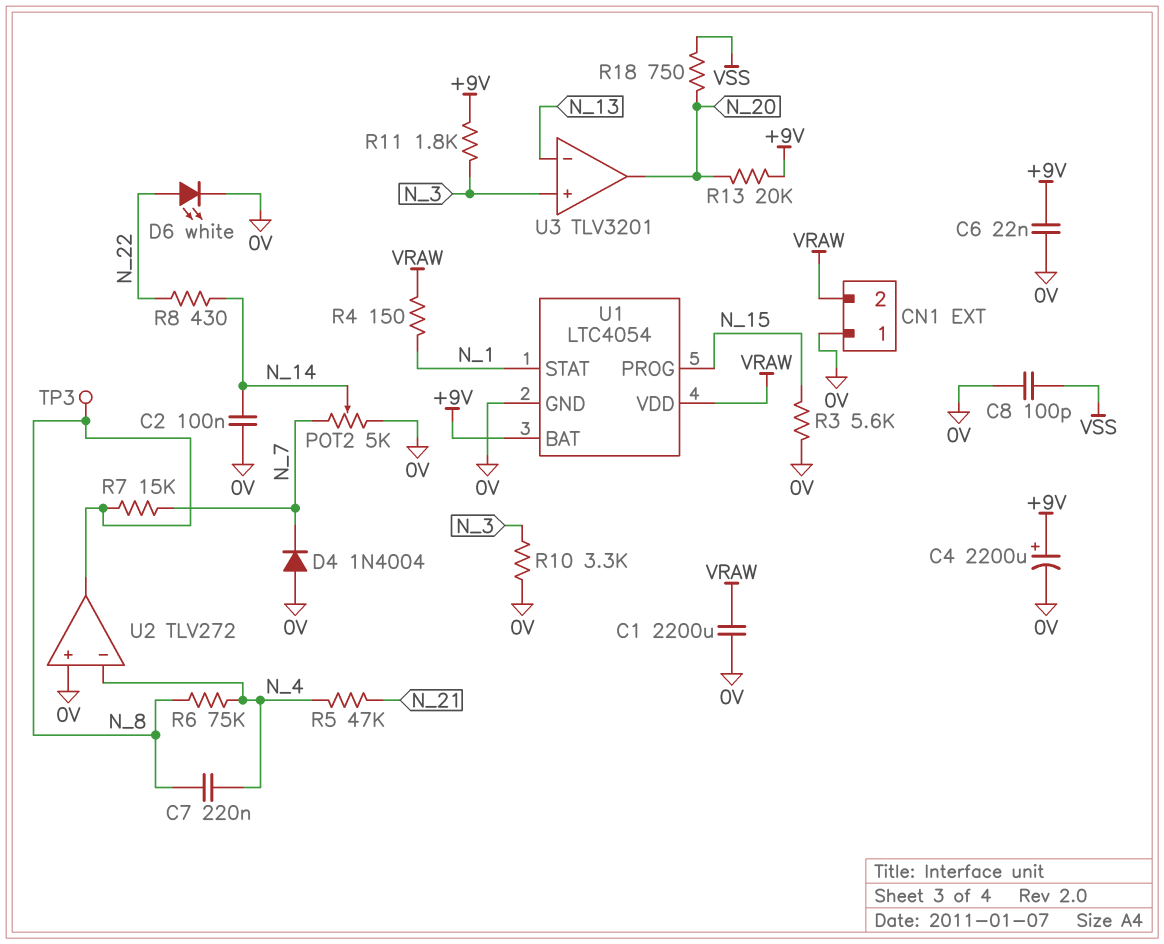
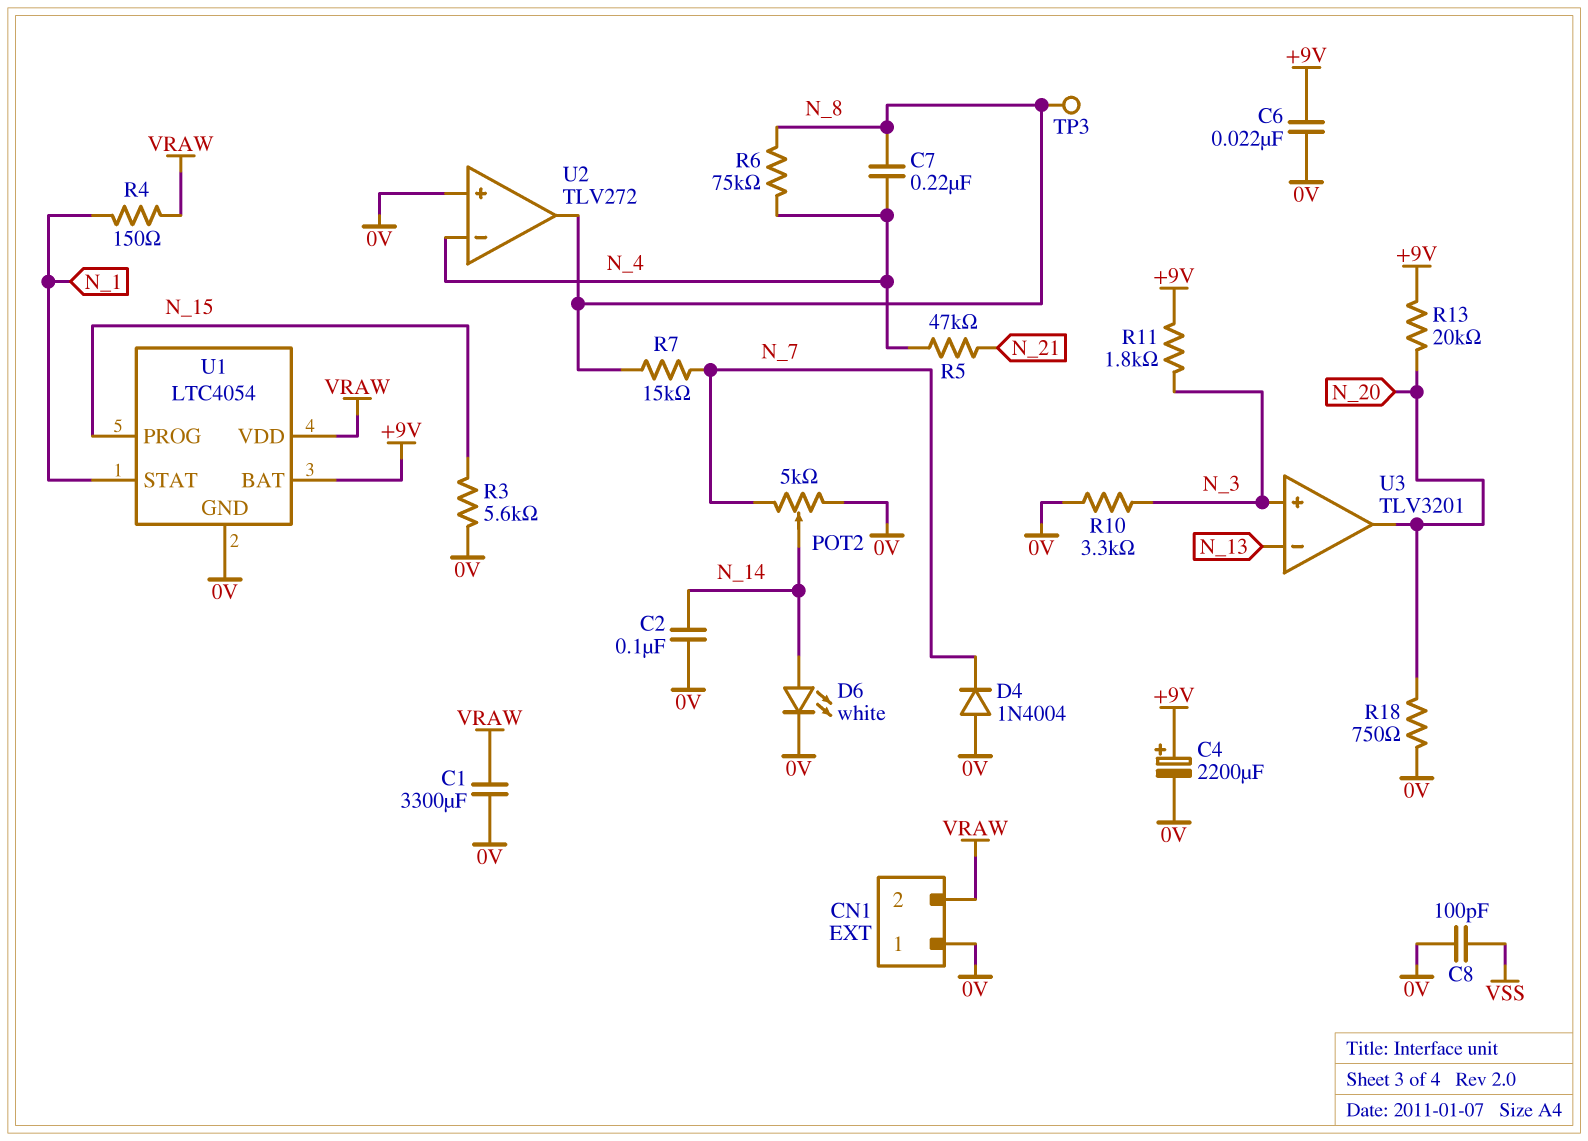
C1: 2200uF (0V, VRAW) -> 3300uF (0V, VRAW)
D6: LED white (A N_22, K 0V) -> LED white (A N_14, K 0V)
R8: 430 (N_14, N_22) -> none
R18: 750 (N_20, VSS) -> 750 (0V, N_20)

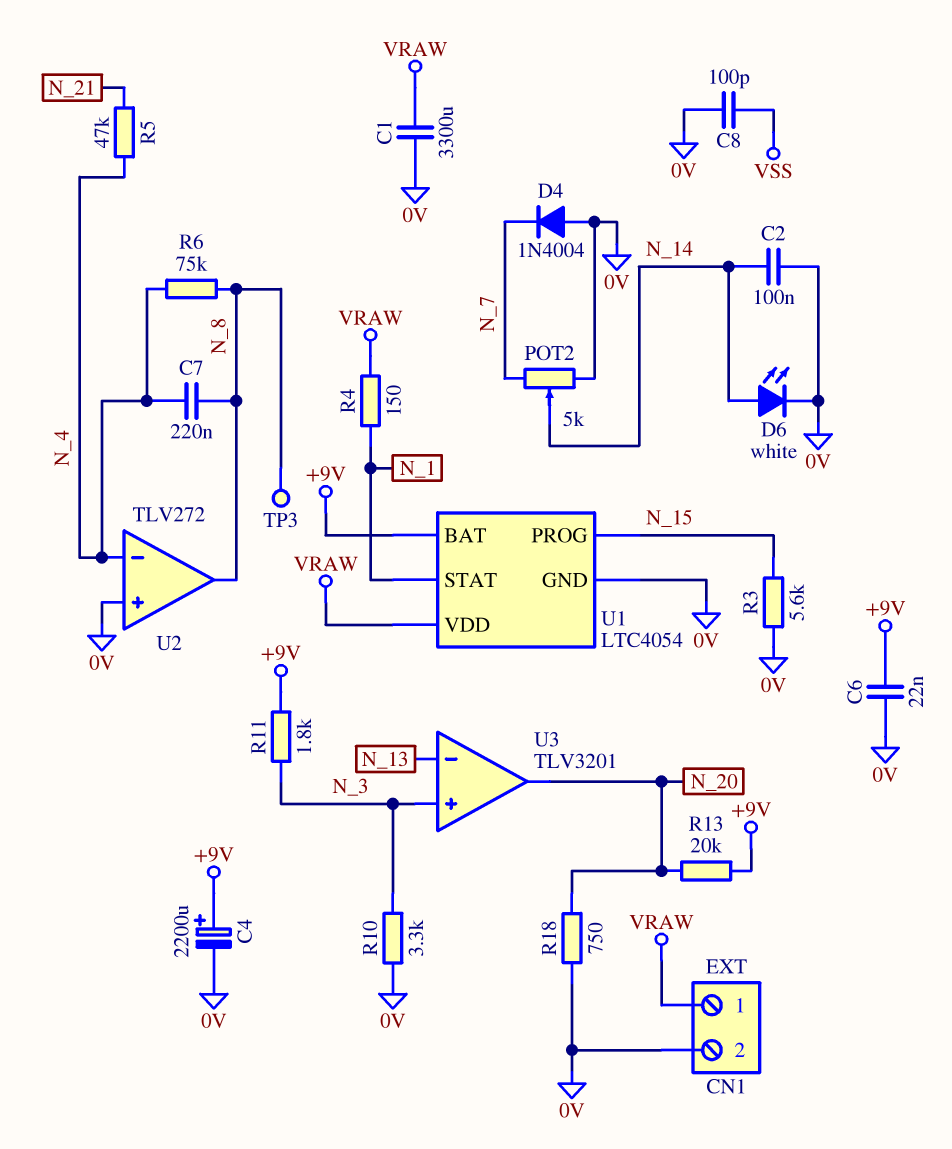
CN1 pin 1: 0V -> VRAW
CN1 pin 2: VRAW -> 0V
R7: 15k (N_7, N_8) -> none

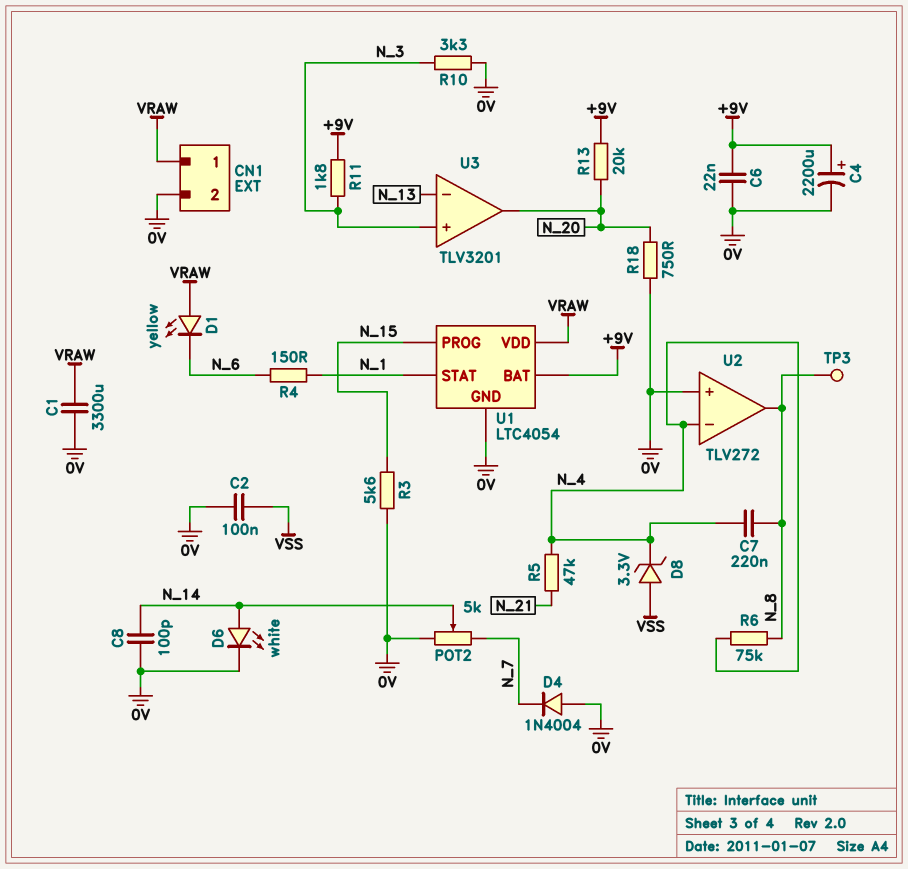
C2: 100nF (0V, N_14) -> 100nF (0V, VSS)
C8: 100pF (0V, VSS) -> 100pF (0V, N_14)
D1: none -> LED yellow (A VRAW, K N_6)
D8: none -> zener 3.3V (A VSS, K N_4)
R4: 150 (N_1, VRAW) -> 150 (N_1, N_6)

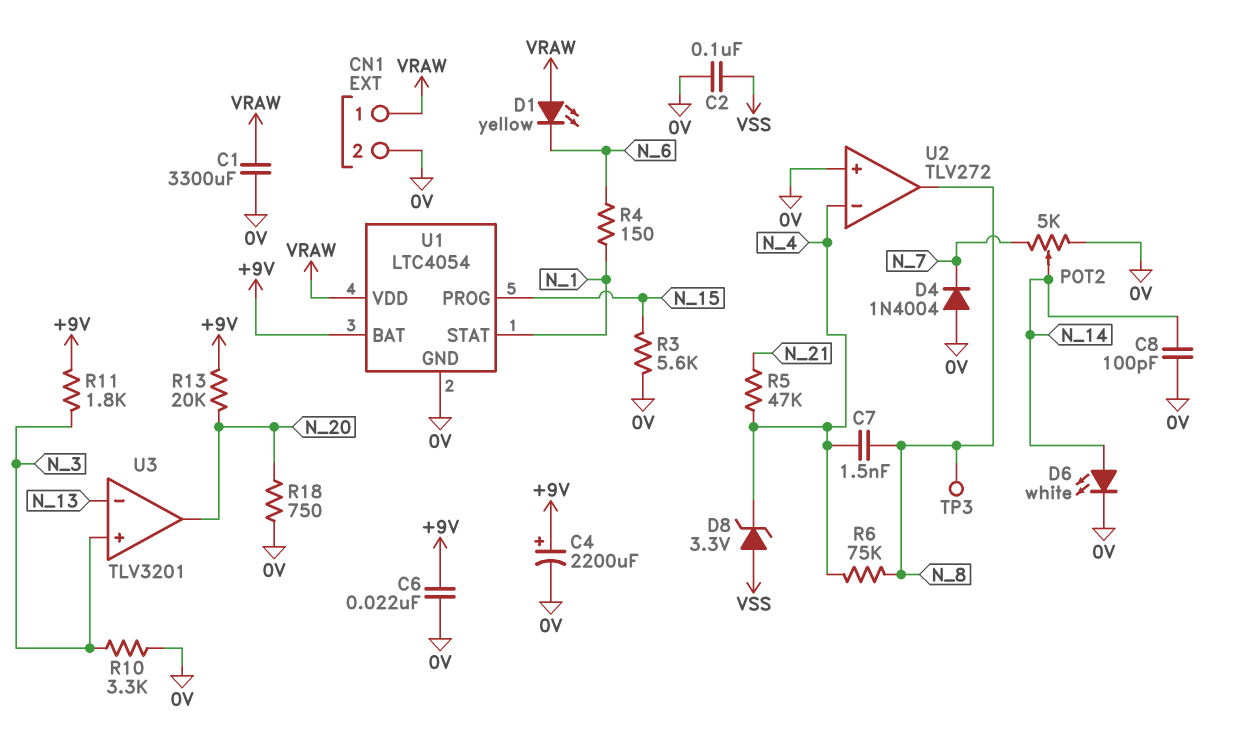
C7: 220nF (N_4, N_8) -> 1.5nF (N_4, N_8)

